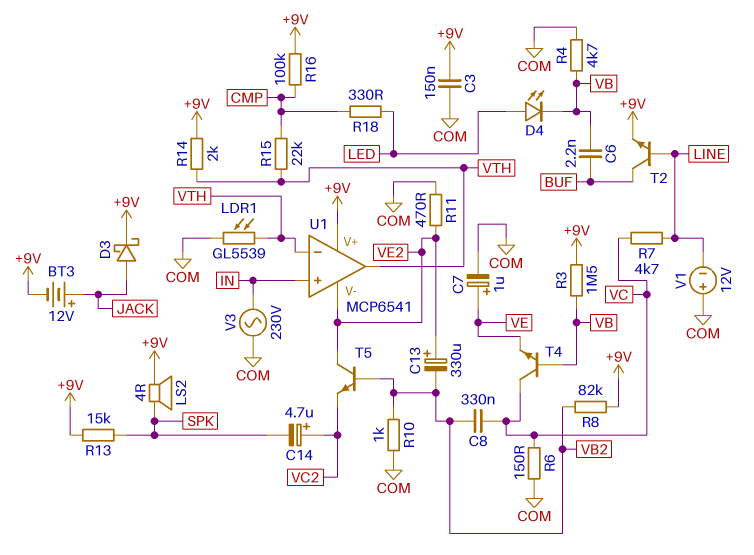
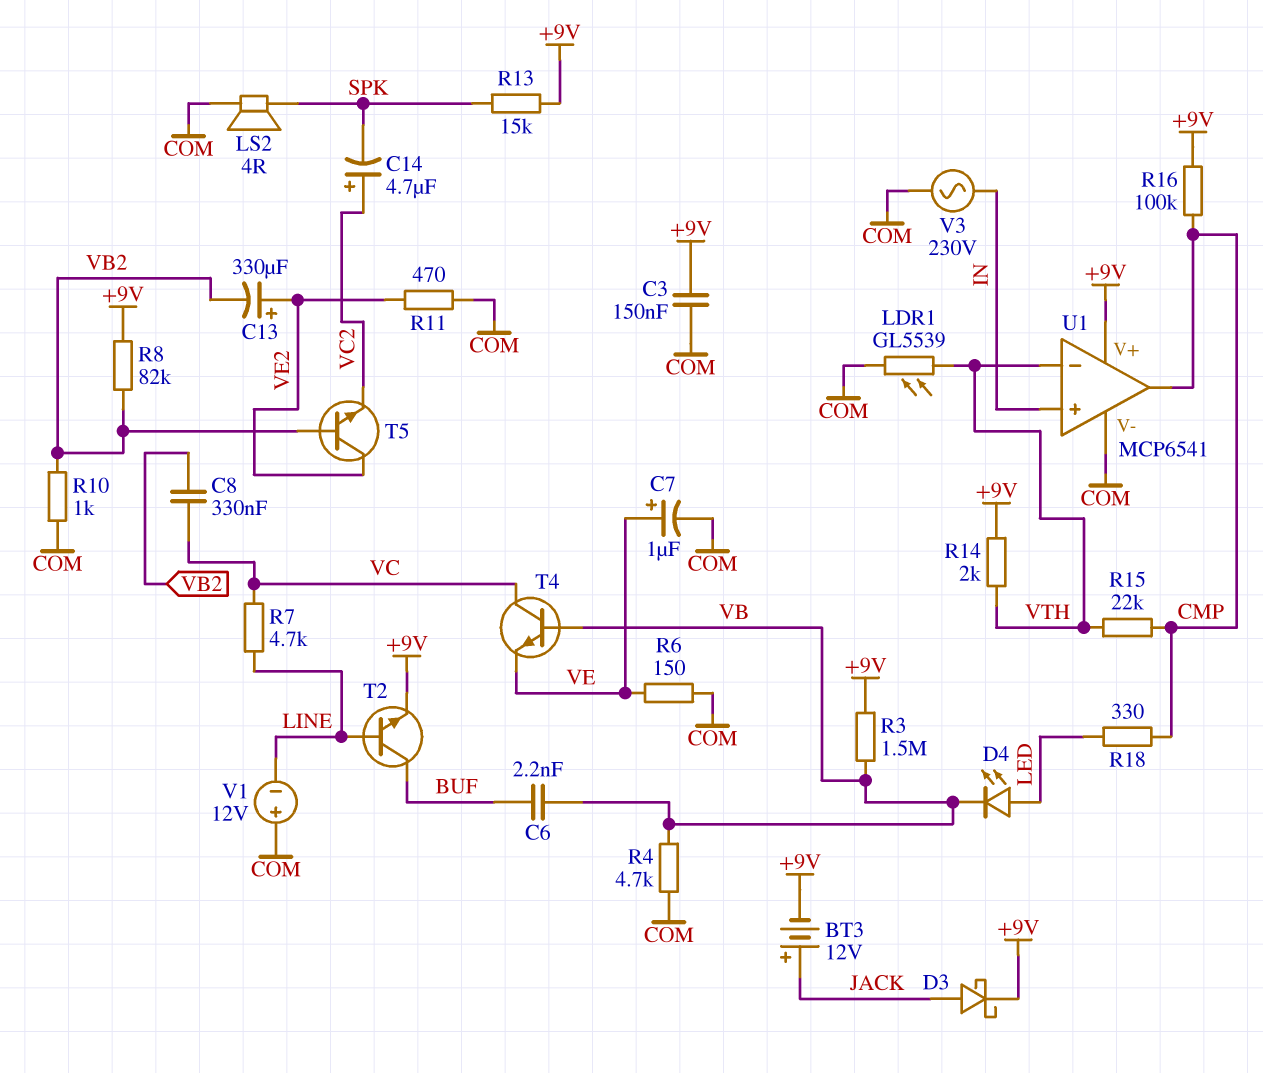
LS2: speaker 4R (+9V, SPK) -> speaker 4R (COM, SPK)
R6: 150 (COM, VC) -> 150 (COM, VE)
U1 pin V-: VE2 -> COM
U1 pin out: VTH -> CMP

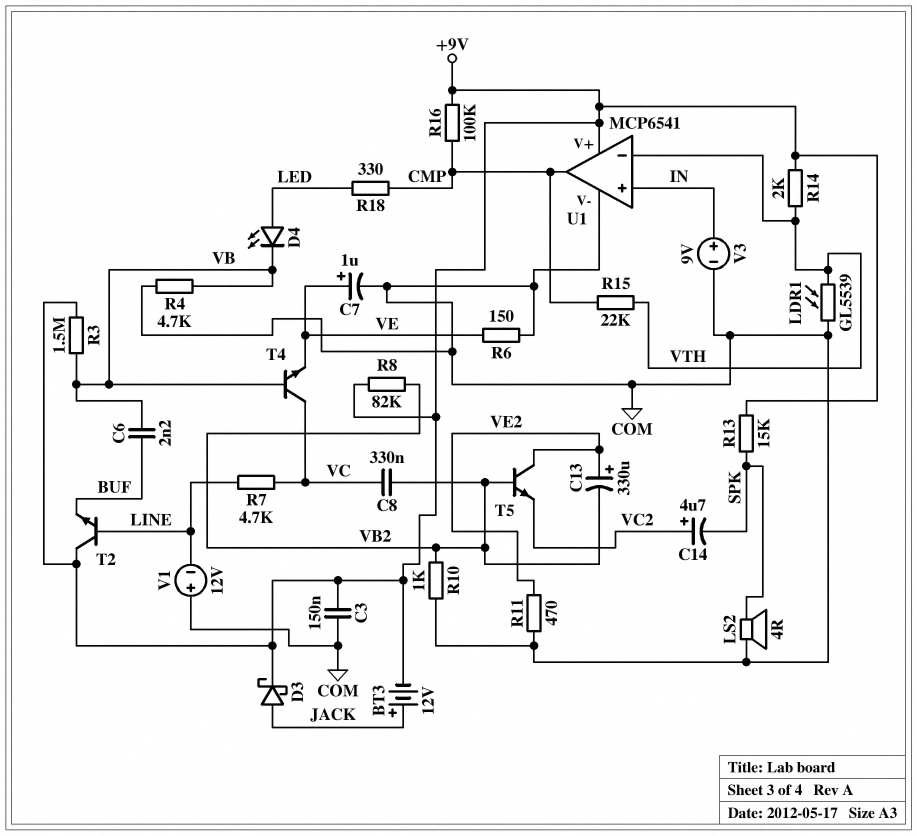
T2: NPN (B LINE, C BUF, E +9V) -> NPN (B LINE, C +9V, E BUF)
V3: AC 230V (COM, IN) -> 9V (plus IN, minus COM)

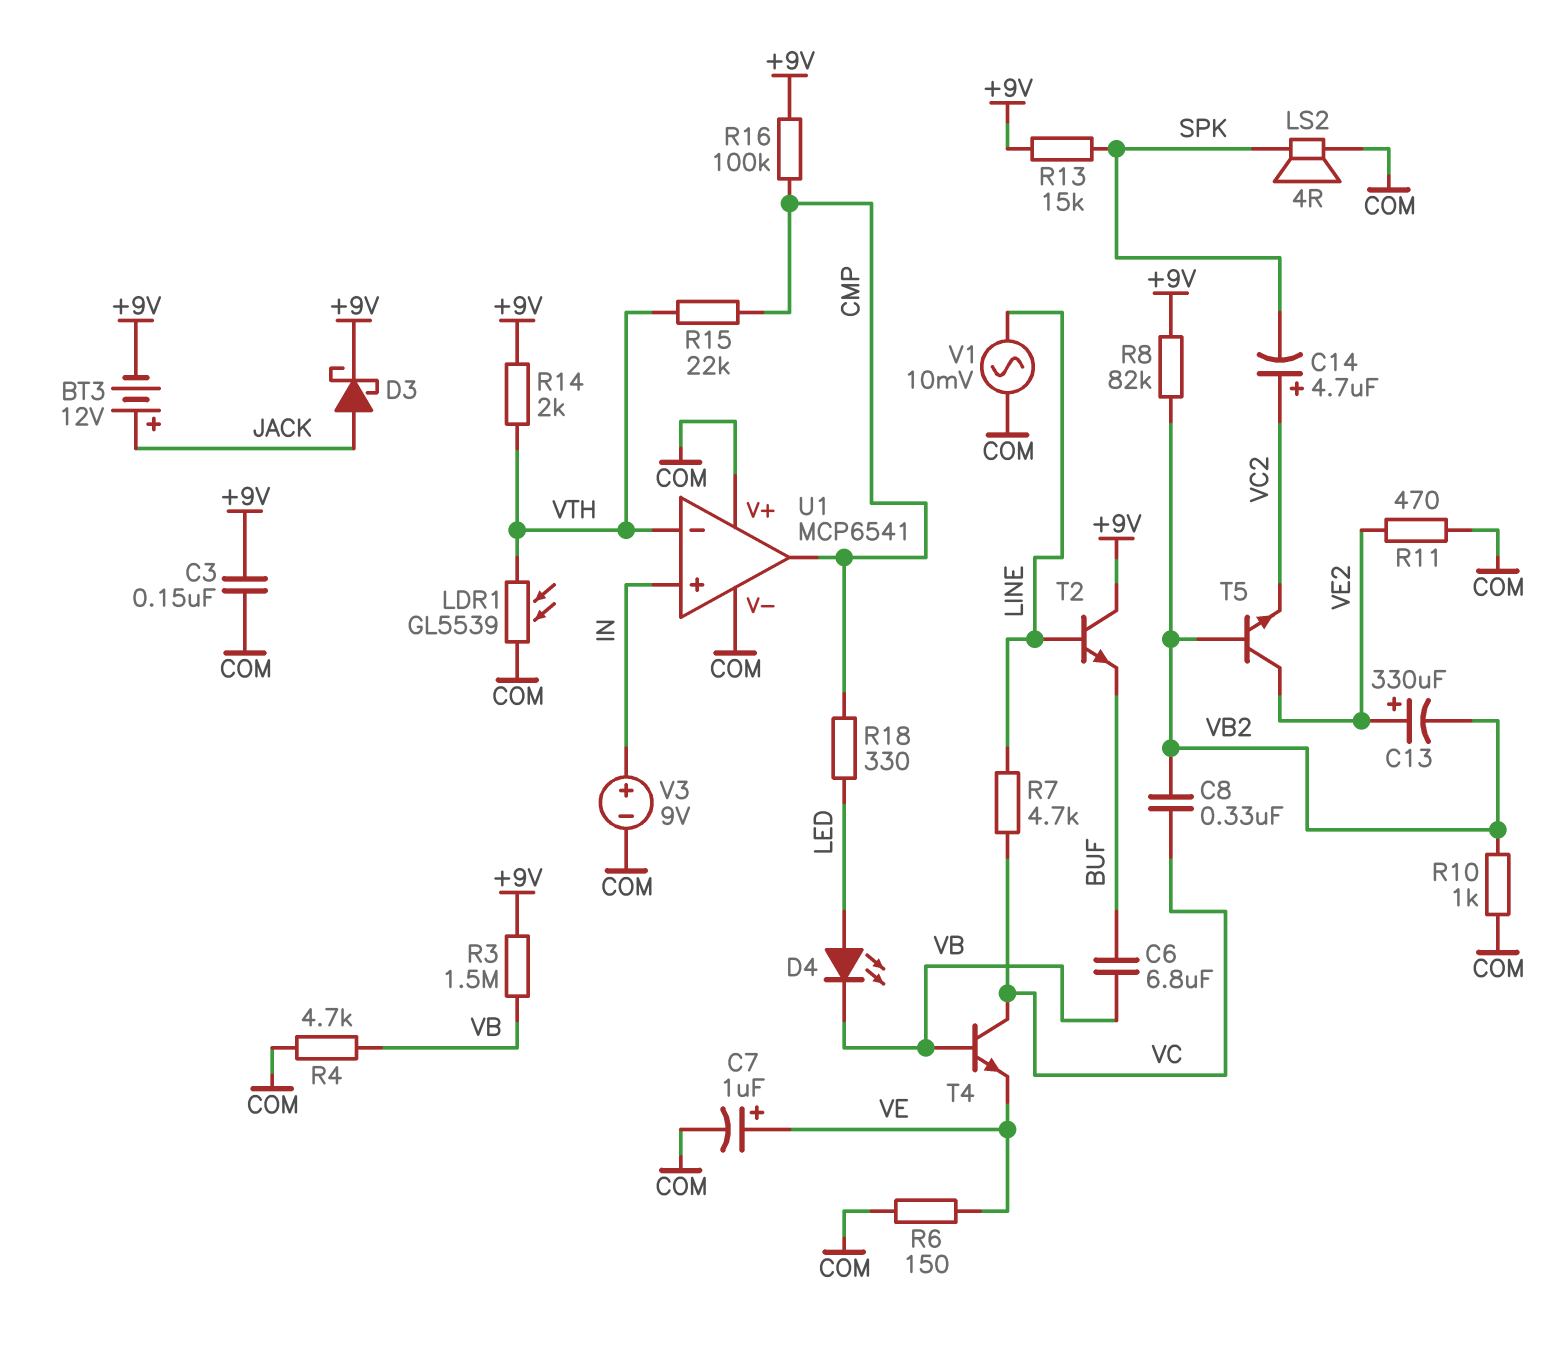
C6: 2.2nF (BUF, VB) -> 6.8uF (BUF, VB)
U1 pin V+: +9V -> COM
V1: 12V (plus COM, minus LINE) -> AC 10mV (COM, LINE)

